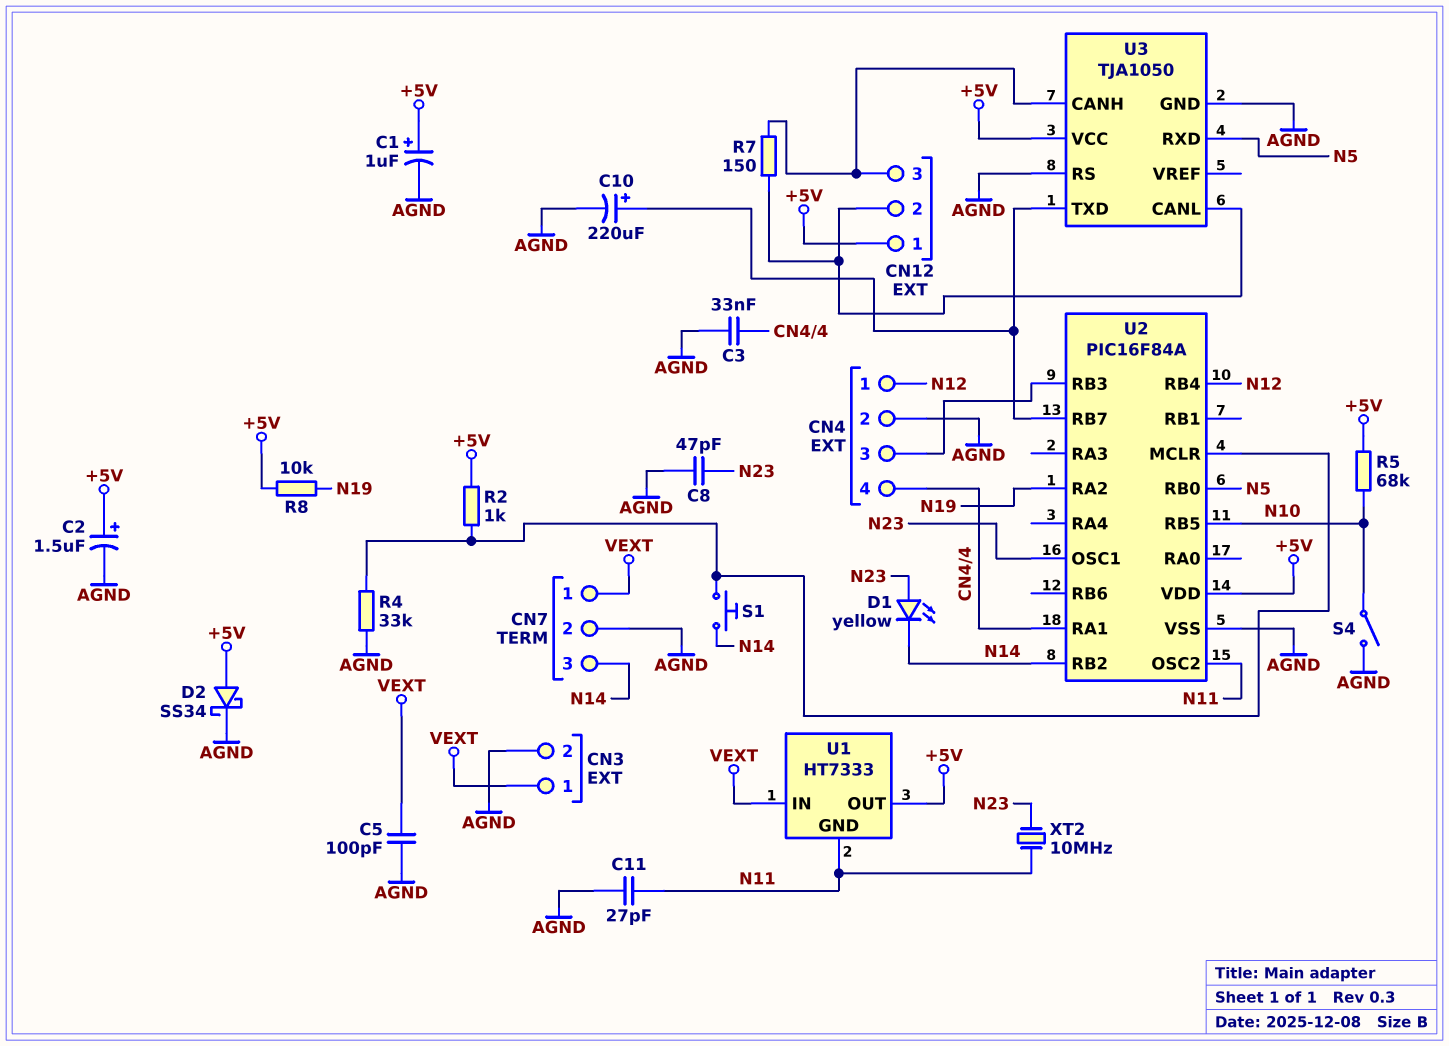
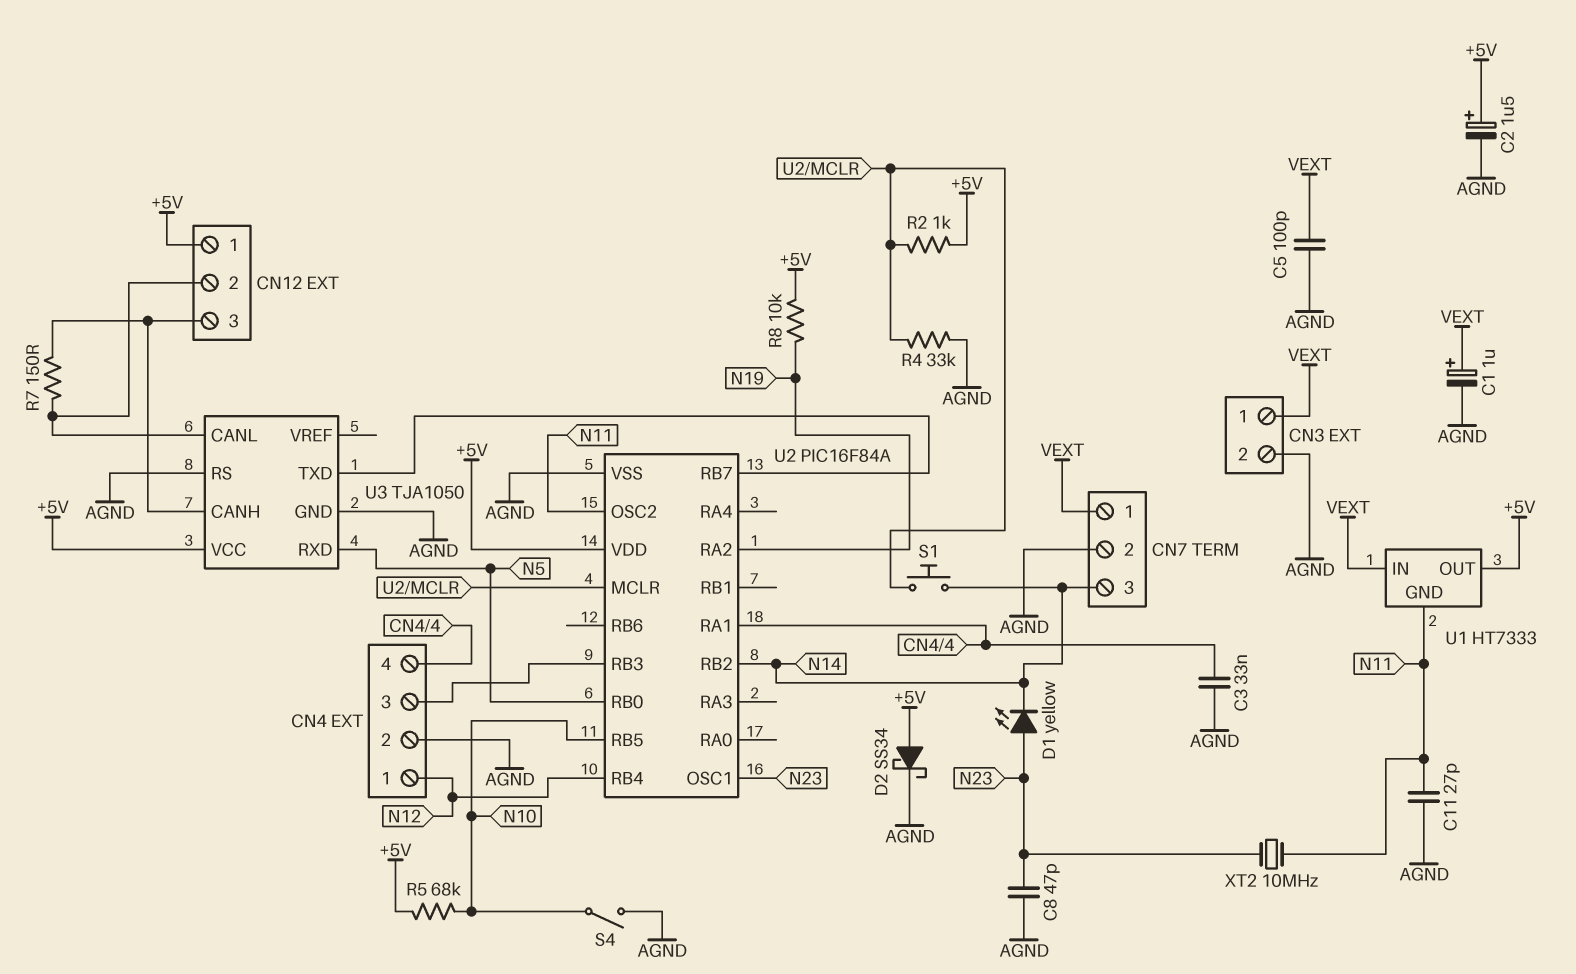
C1: 1uF (plus +5V, minus AGND) -> 1uF (plus VEXT, minus AGND)
C10: 220uF (plus U2/RB7, minus AGND) -> none

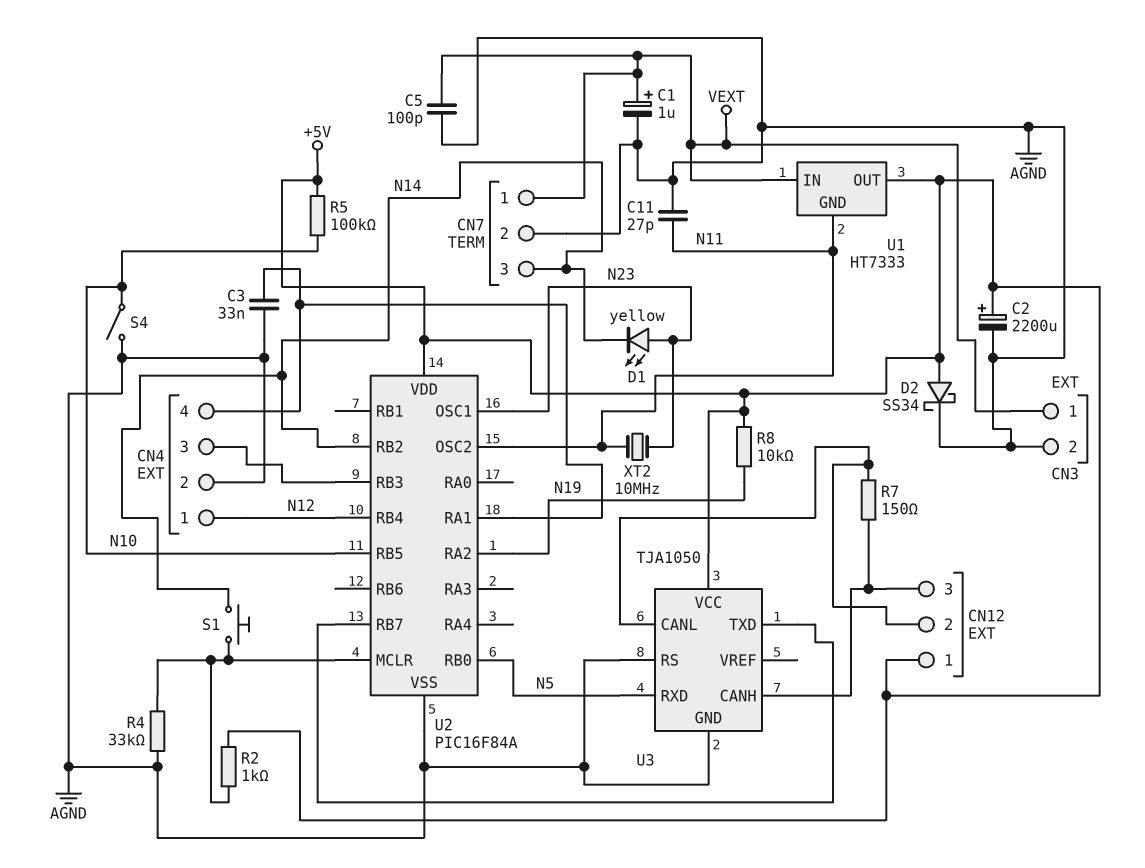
C2: 1.5uF (plus +5V, minus AGND) -> 2200uF (plus +5V, minus AGND)
C8: 47pF (AGND, N23) -> none
R5: 68k (+5V, N10) -> 100k (+5V, N10)

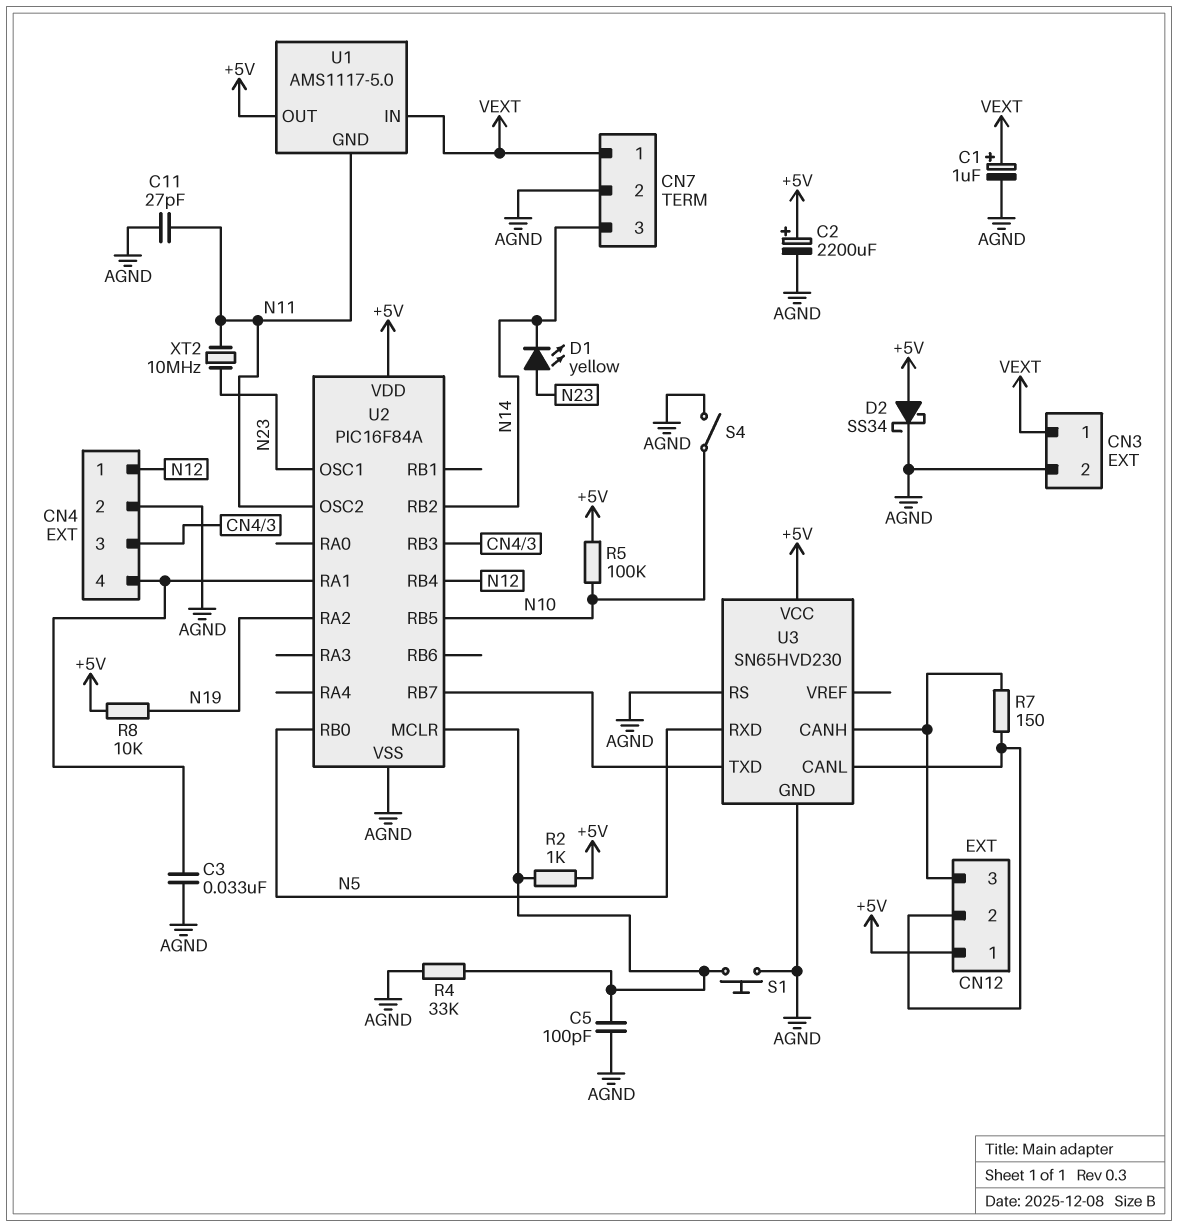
C5: 100pF (AGND, VEXT) -> 100pF (AGND, U2/MCLR)
S1: button (N14, U2/MCLR) -> button (AGND, U2/MCLR)
U1: HT7333 -> AMS1117-5.0
U3: TJA1050 -> SN65HVD230

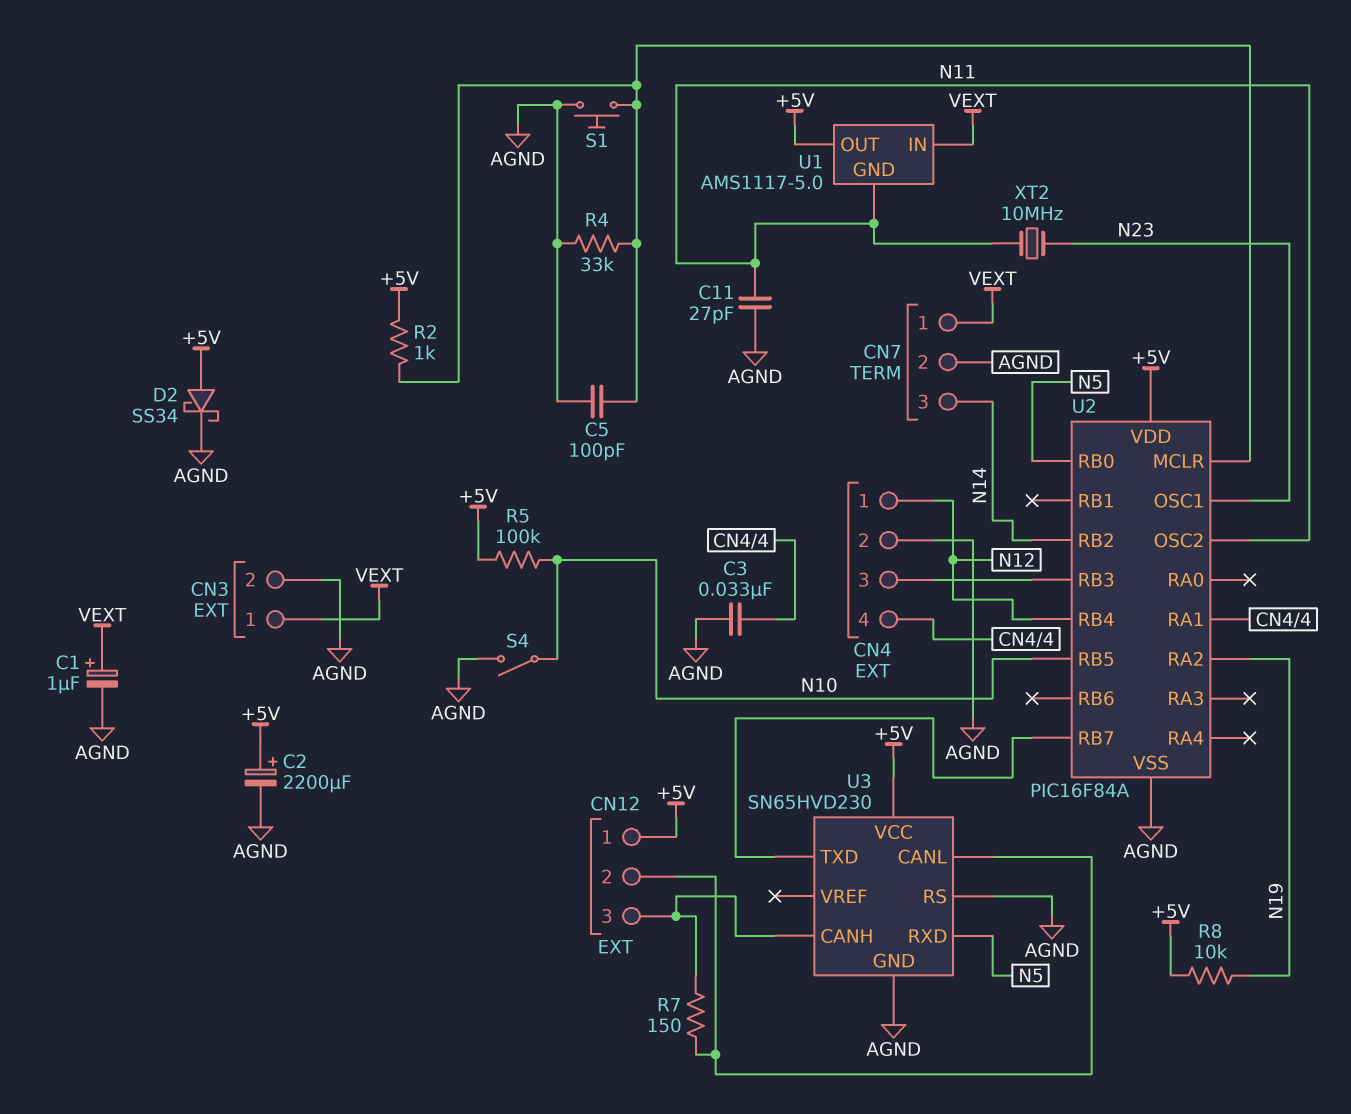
D1: LED yellow (A N23, K N14) -> none

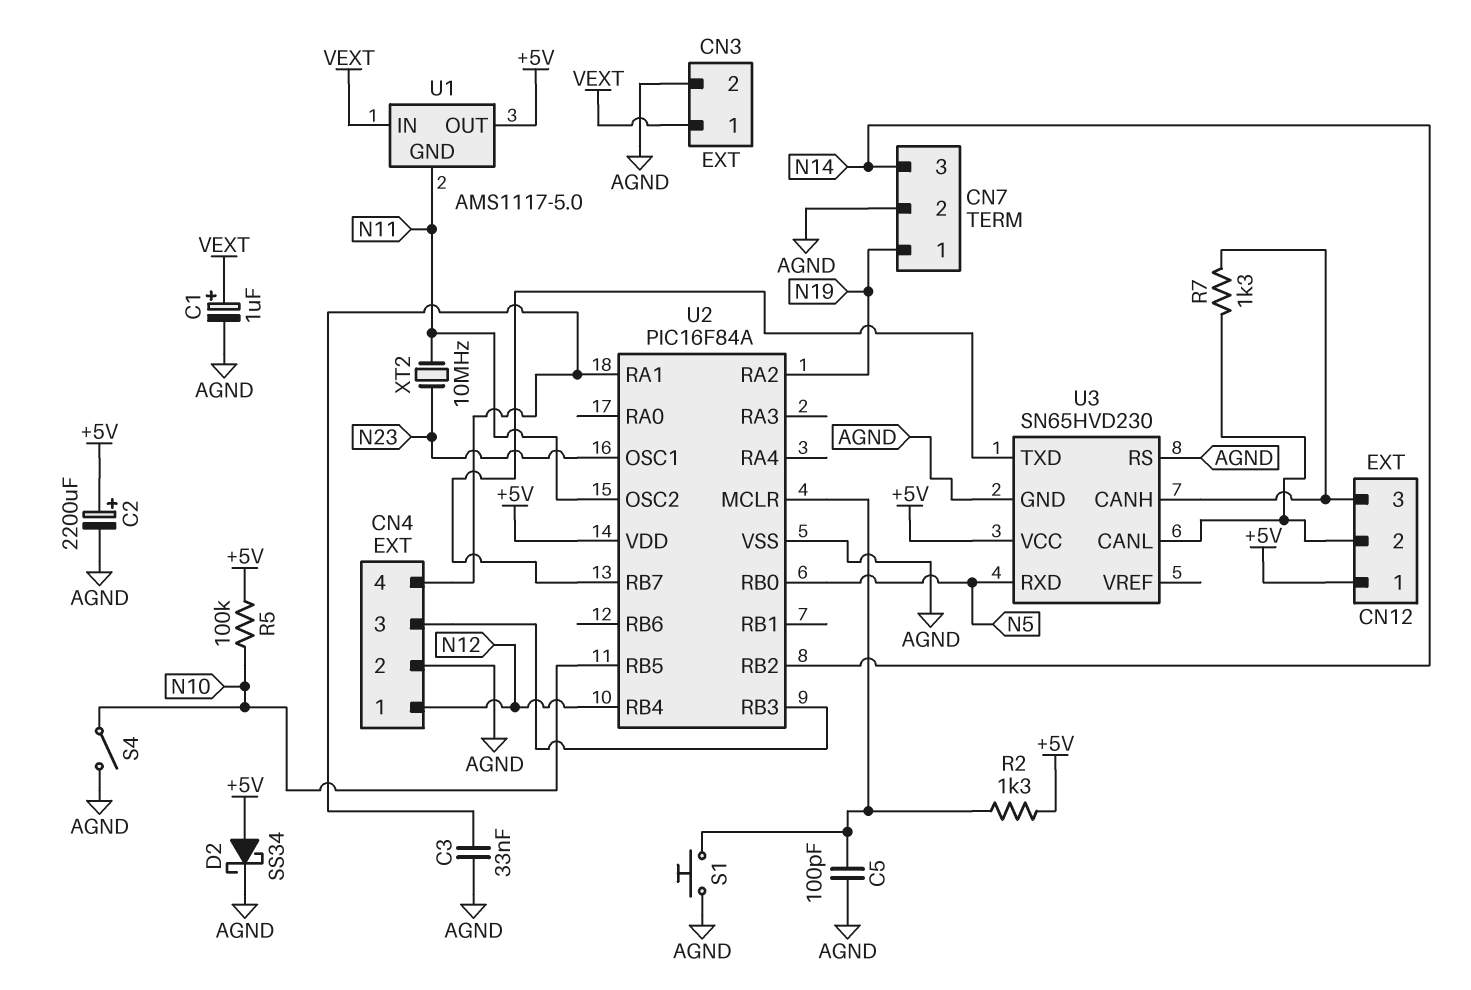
C11: 27pF (AGND, N11) -> none
CN7 pin 1: VEXT -> N19
R2: 1k (+5V, U2/MCLR) -> 1.3k (+5V, U2/MCLR)
R4: 33k (AGND, U2/MCLR) -> none
R7: 150 (CN12/2, CN12/3) -> 1.3k (CN12/2, CN12/3)
R8: 10k (+5V, N19) -> none

